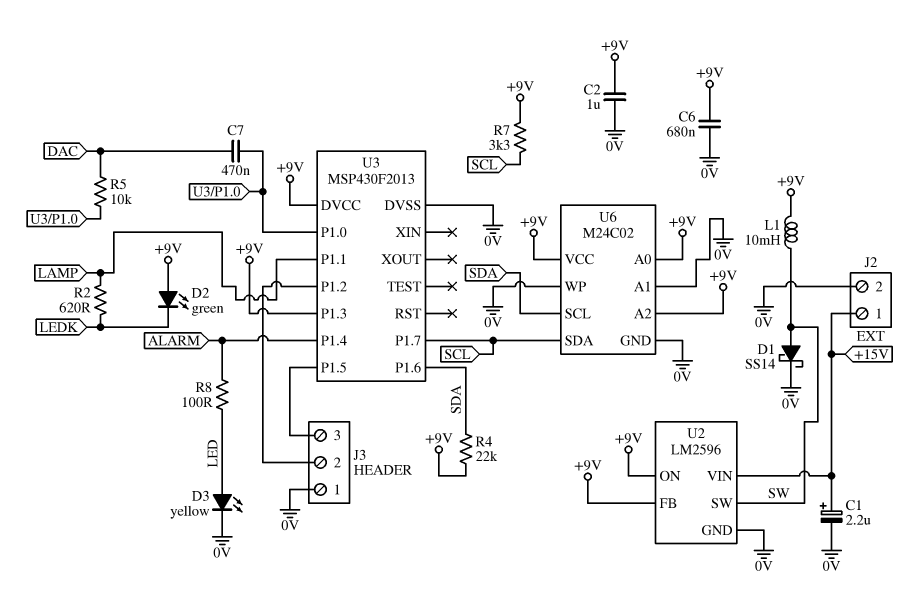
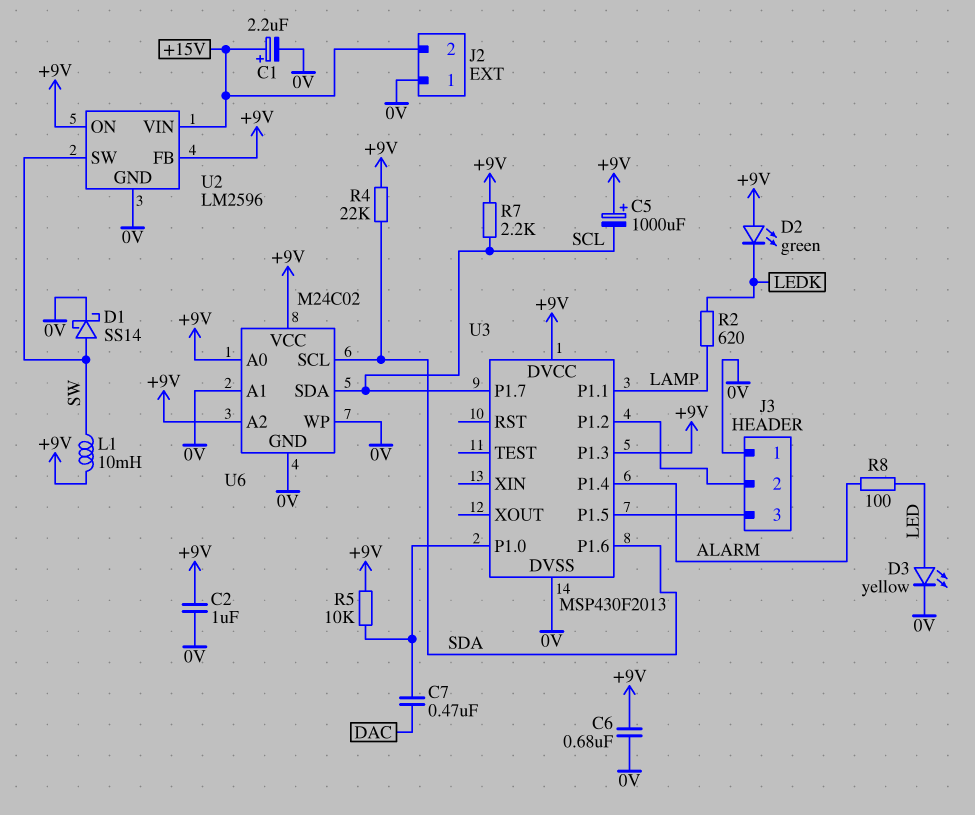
C5: none -> 1000uF (plus +9V, minus SCL)
J2 pin 1: +15V -> 0V
J2 pin 2: 0V -> +15V
R5: 10k (DAC, U3/P1.0) -> 10k (+9V, U3/P1.0)
R7: 3.3k (+9V, SCL) -> 2.2k (+9V, SCL)

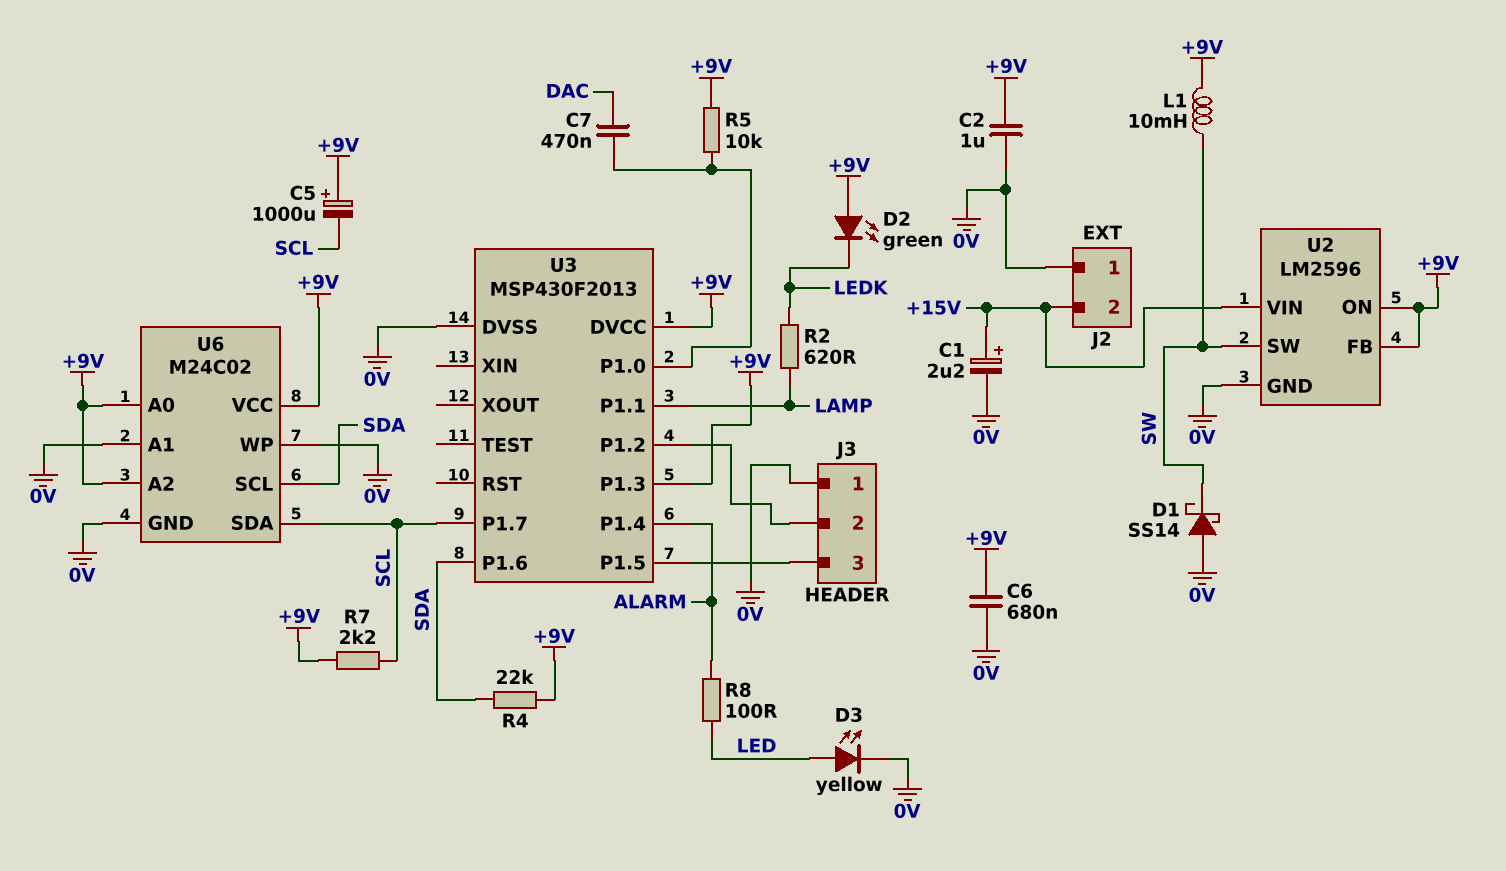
D1: schottky SS14 (A SW, K 0V) -> schottky SS14 (A 0V, K SW)

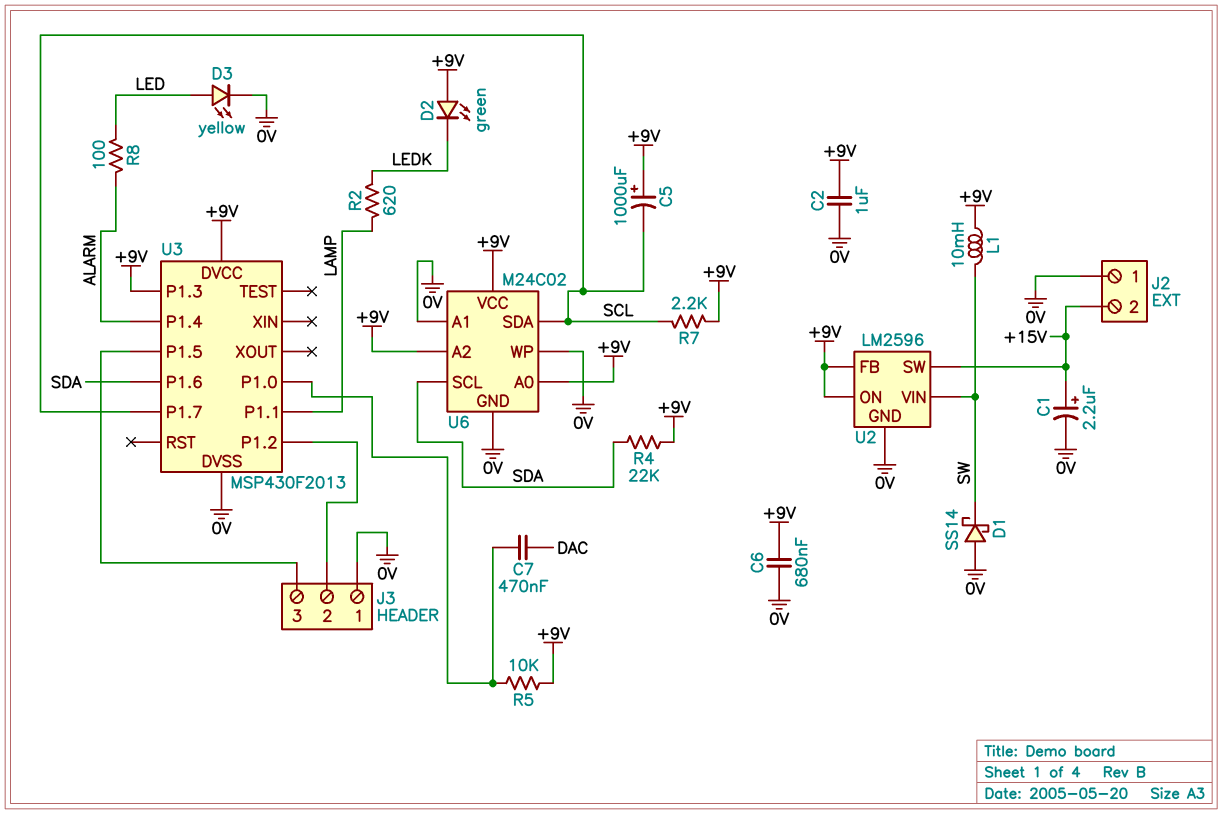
U2 pin SW: SW -> +15V
U2 pin VIN: +15V -> SW

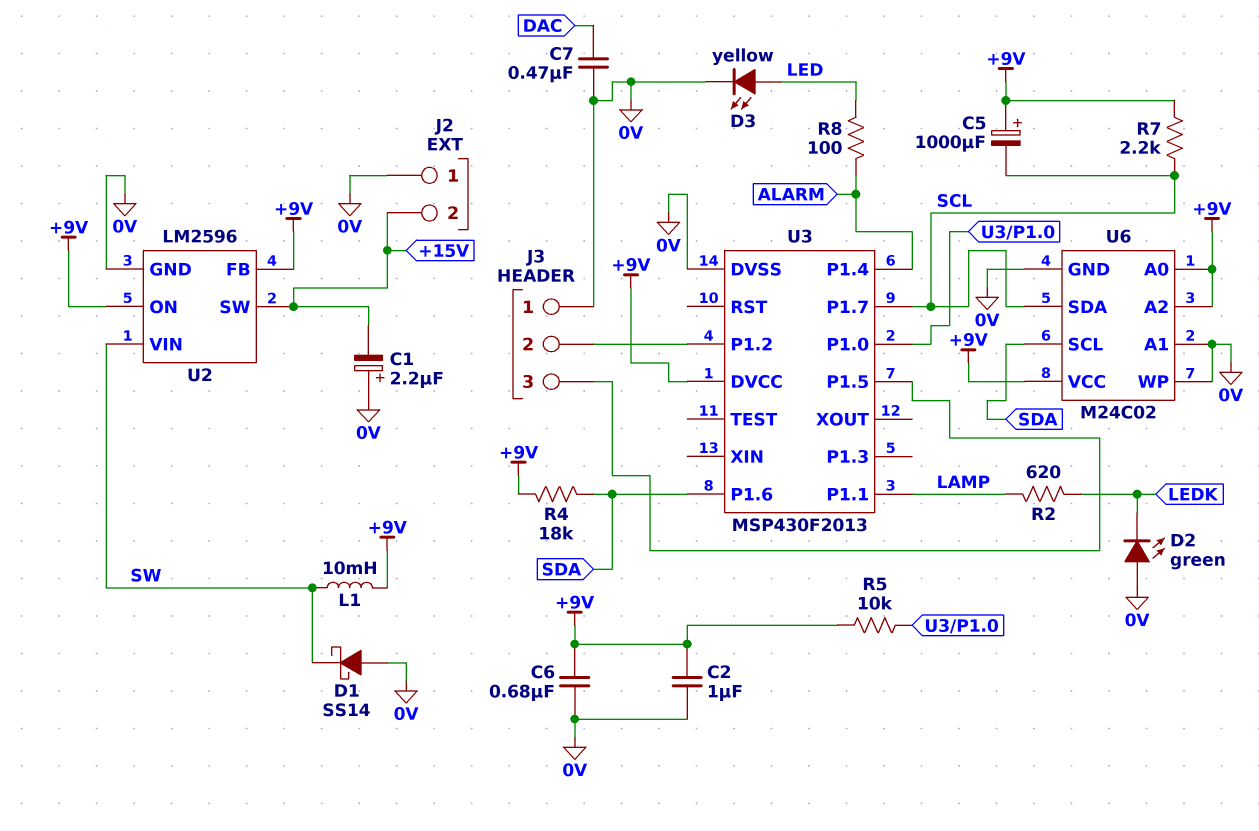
C1: 2.2uF (plus +15V, minus 0V) -> 2.2uF (plus 0V, minus +15V)
C7: 470nF (DAC, U3/P1.0) -> 470nF (0V, DAC)
D2: LED green (A +9V, K LEDK) -> LED green (A 0V, K LEDK)
R4: 22k (+9V, SDA) -> 18k (+9V, SDA)
U3 pin P1.3: +9V -> none

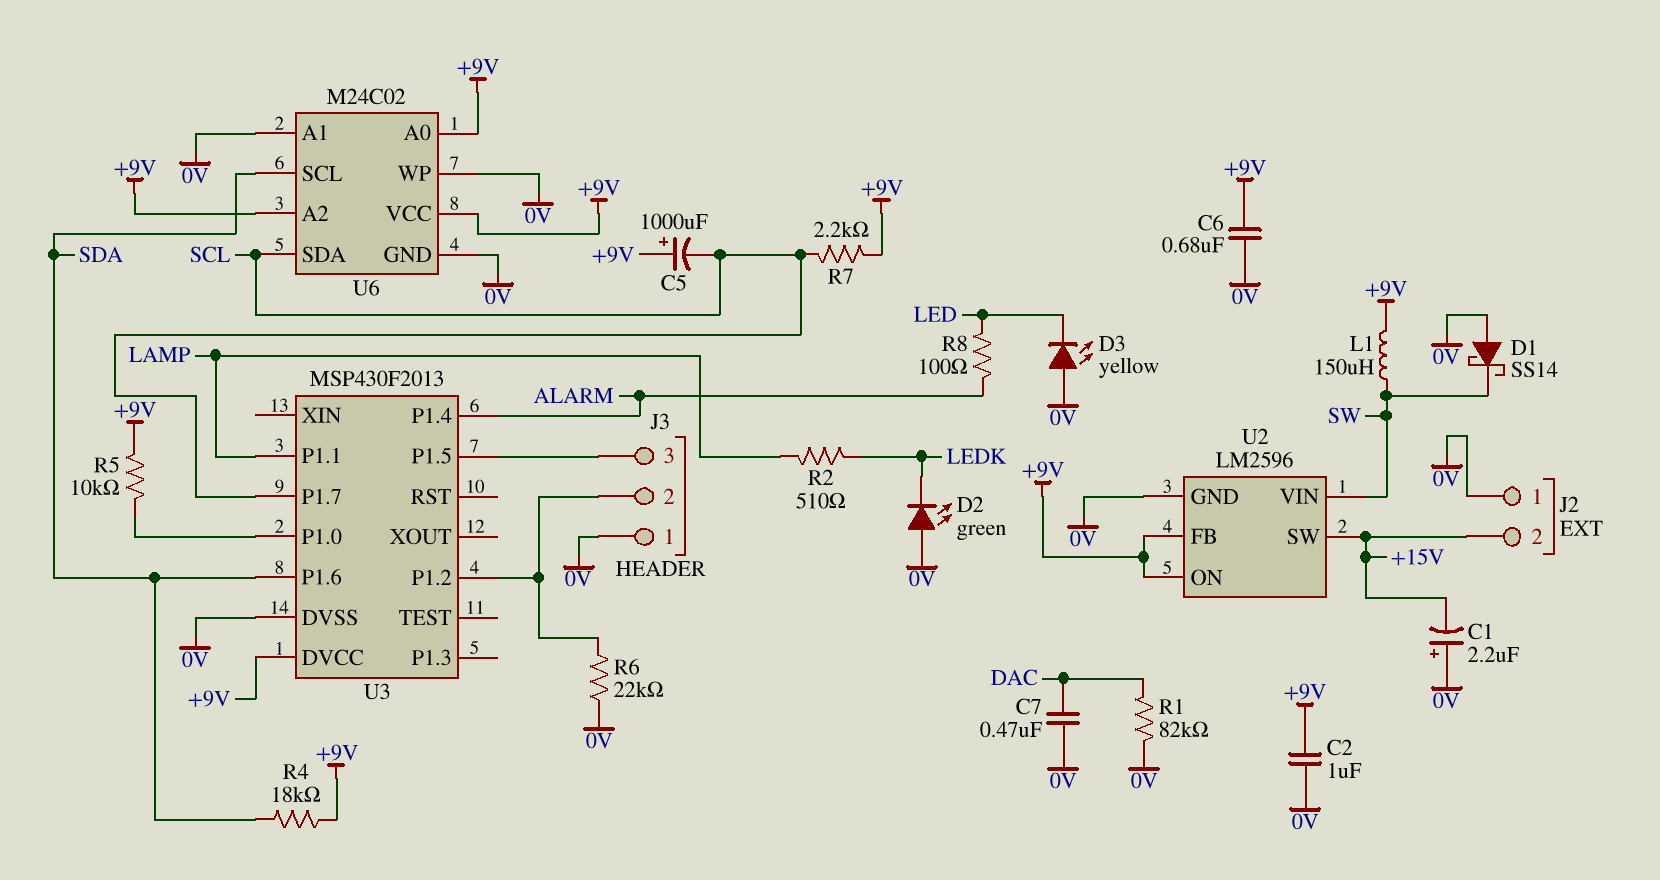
D3: LED yellow (A LED, K 0V) -> LED yellow (A 0V, K LED)
L1: 10mH (+9V, SW) -> 150uH (+9V, SW)
R1: none -> 82k (0V, DAC)
R2: 620 (LAMP, LEDK) -> 510 (LAMP, LEDK)
R6: none -> 22k (0V, J3/2)

